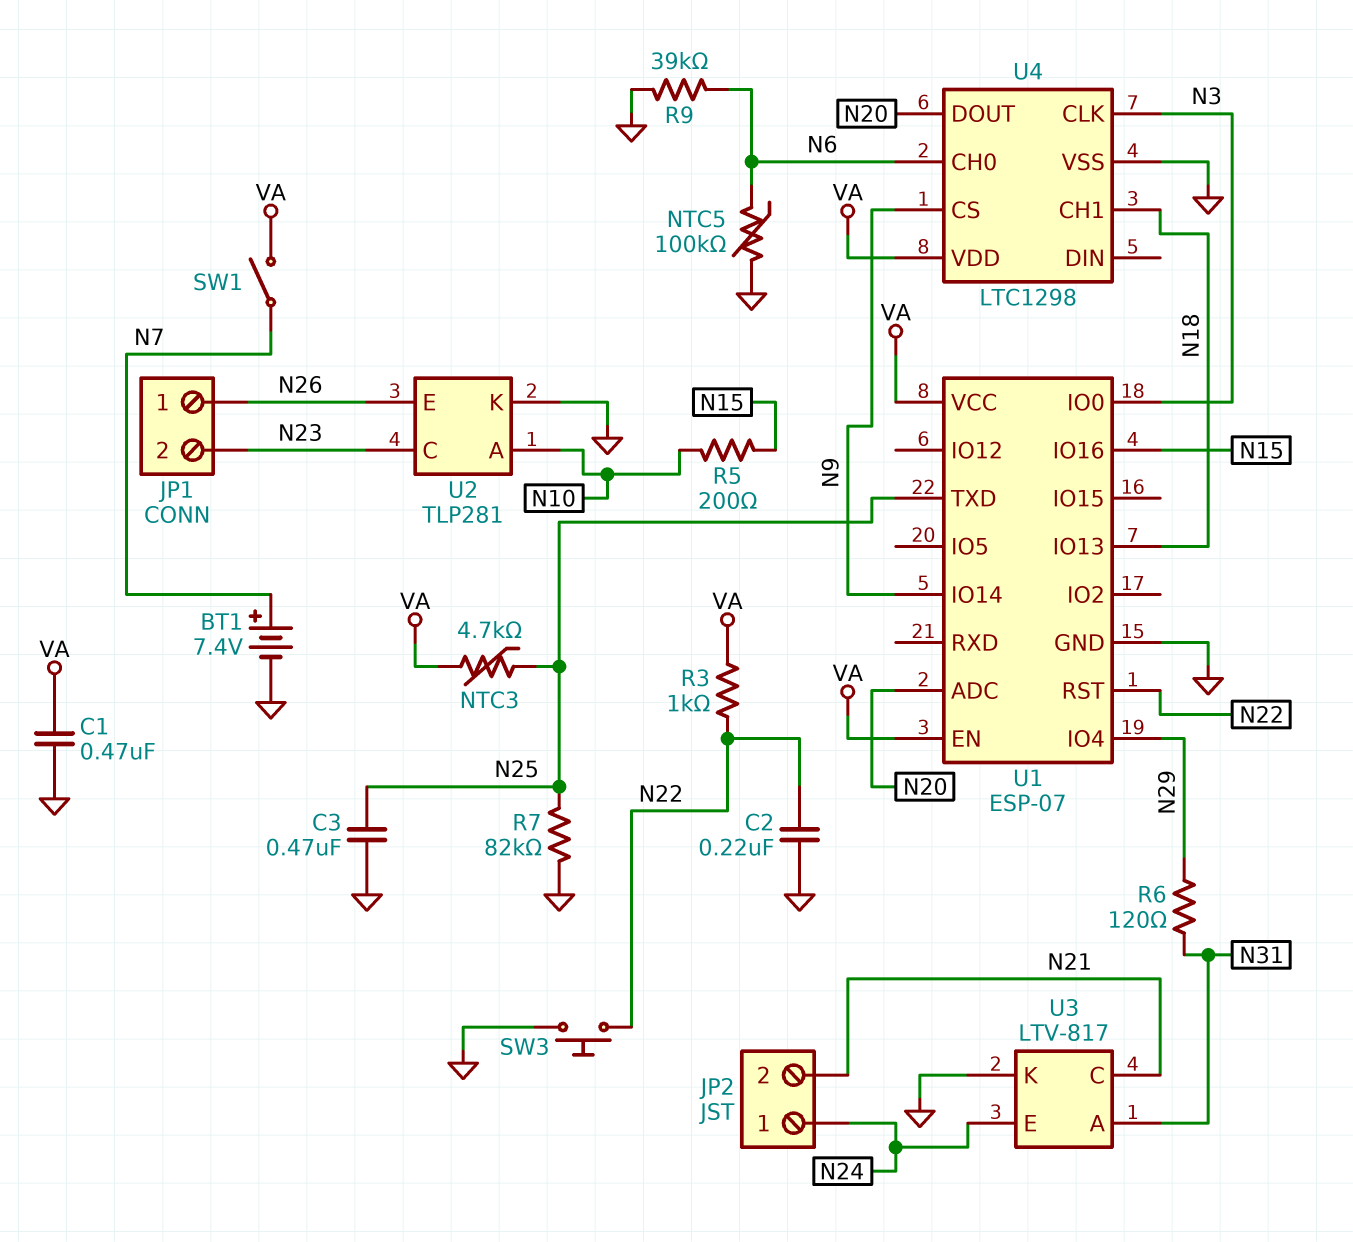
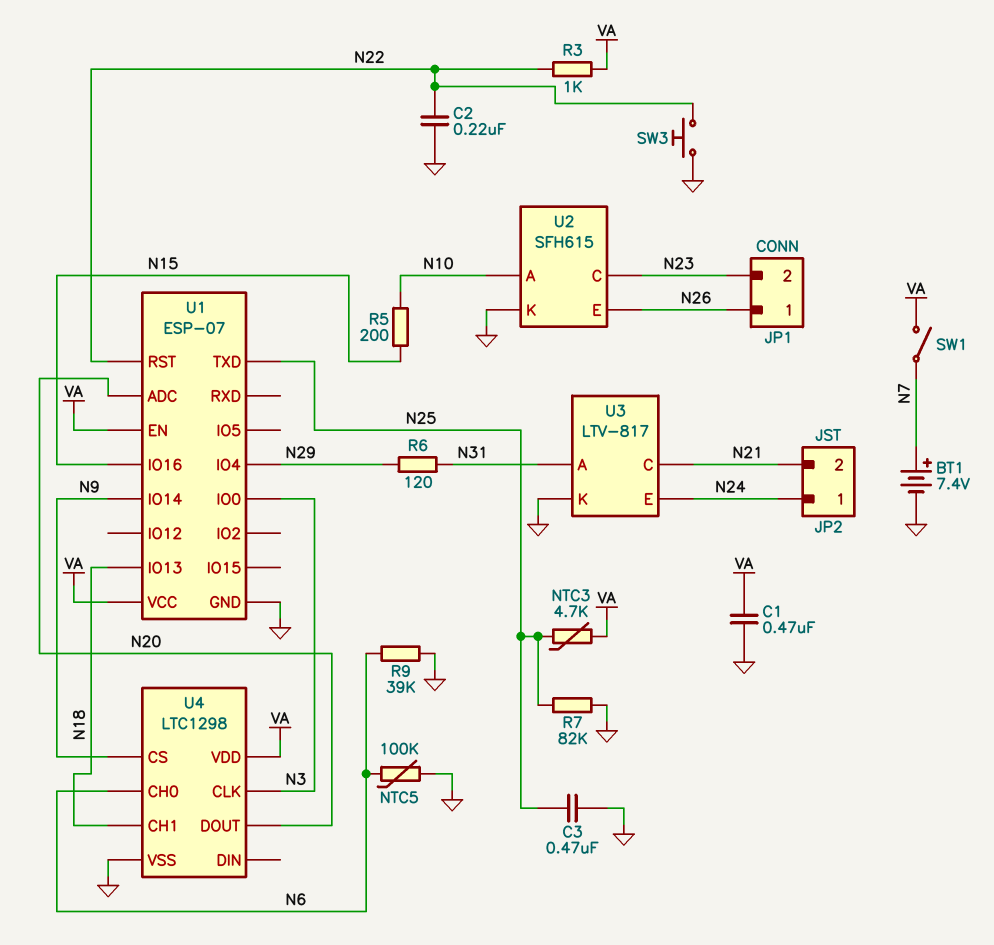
U2: TLP281 -> SFH615

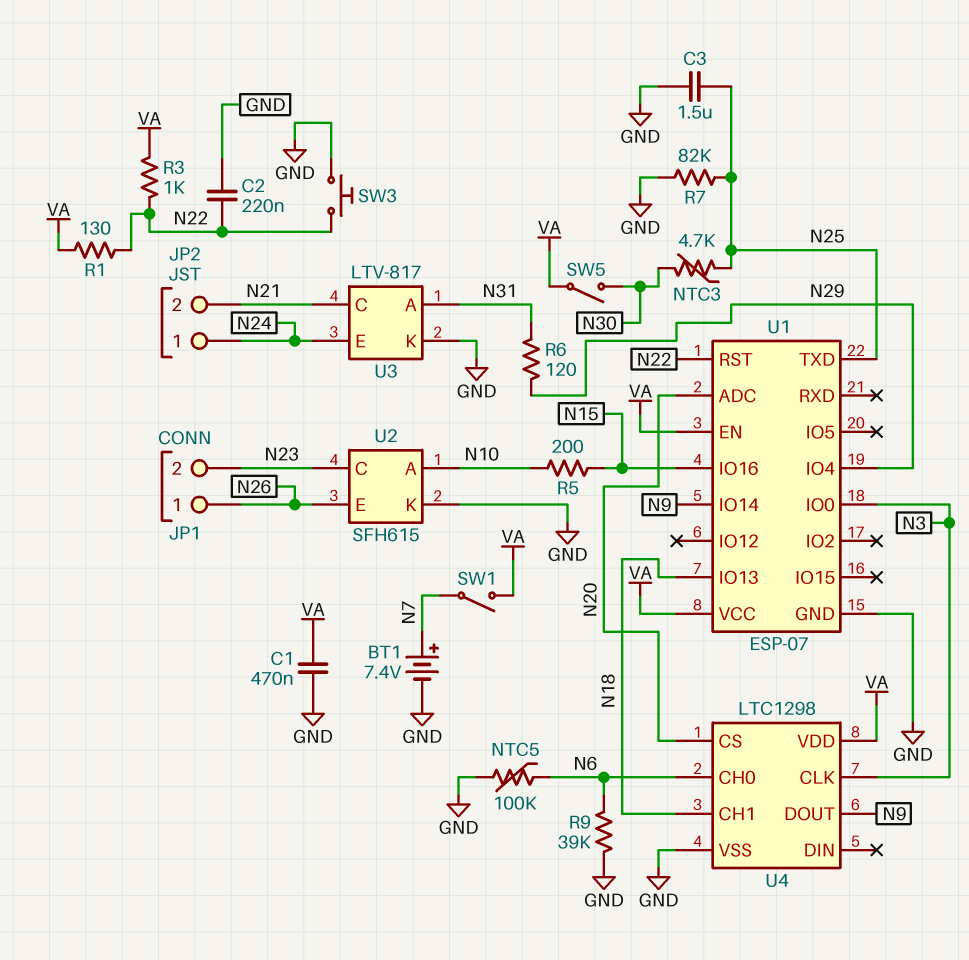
C3: 470nF (GND, N25) -> 1.5uF (GND, N25)
NTC3: 4.7k (N25, VA) -> 4.7k (N25, N30)
R1: none -> 130 (N22, VA)
SW5: none -> switch (N30, VA)
U4 pin CS: N9 -> N20
U4 pin DOUT: N20 -> N9

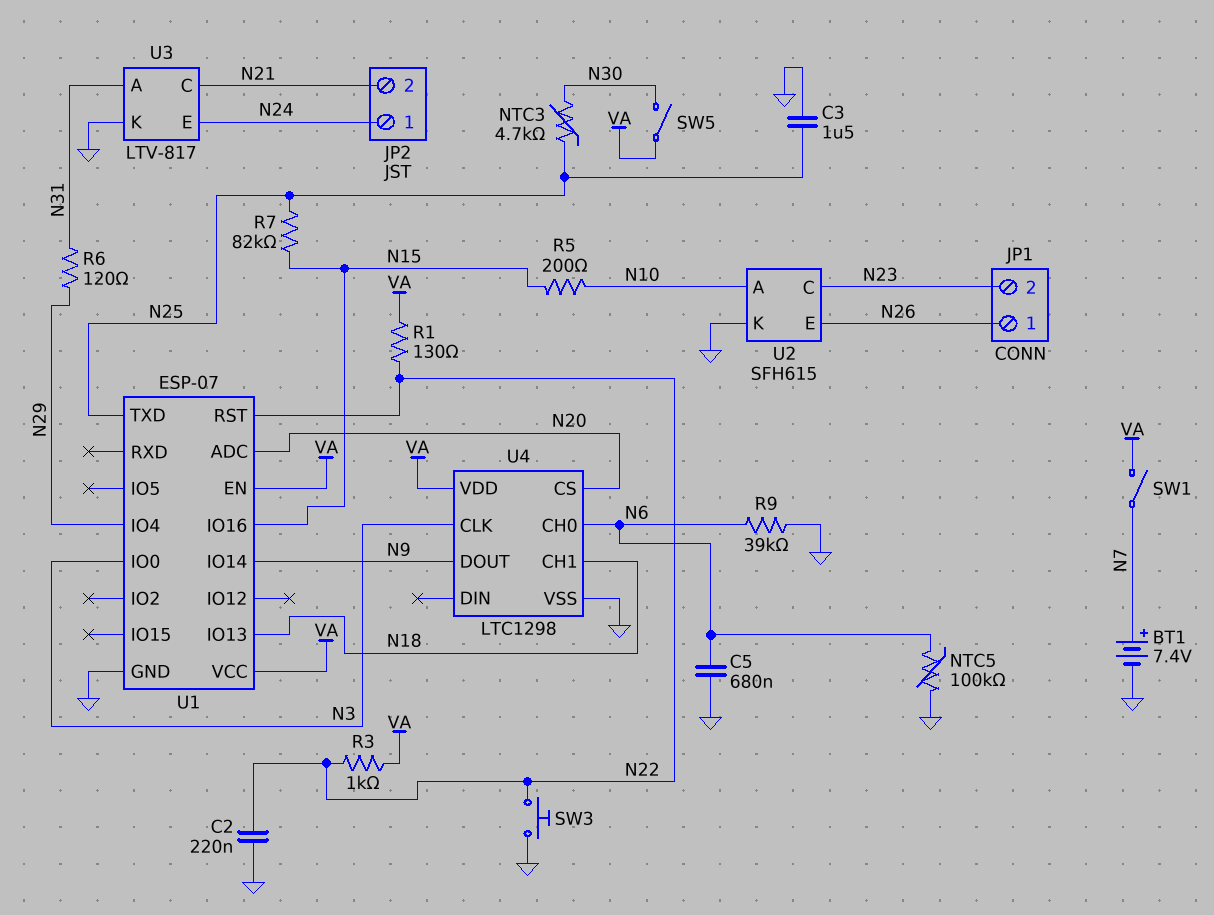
C1: 470nF (GND, VA) -> none
C5: none -> 680nF (GND, N6)
R7: 82k (GND, N25) -> 82k (N15, N25)

